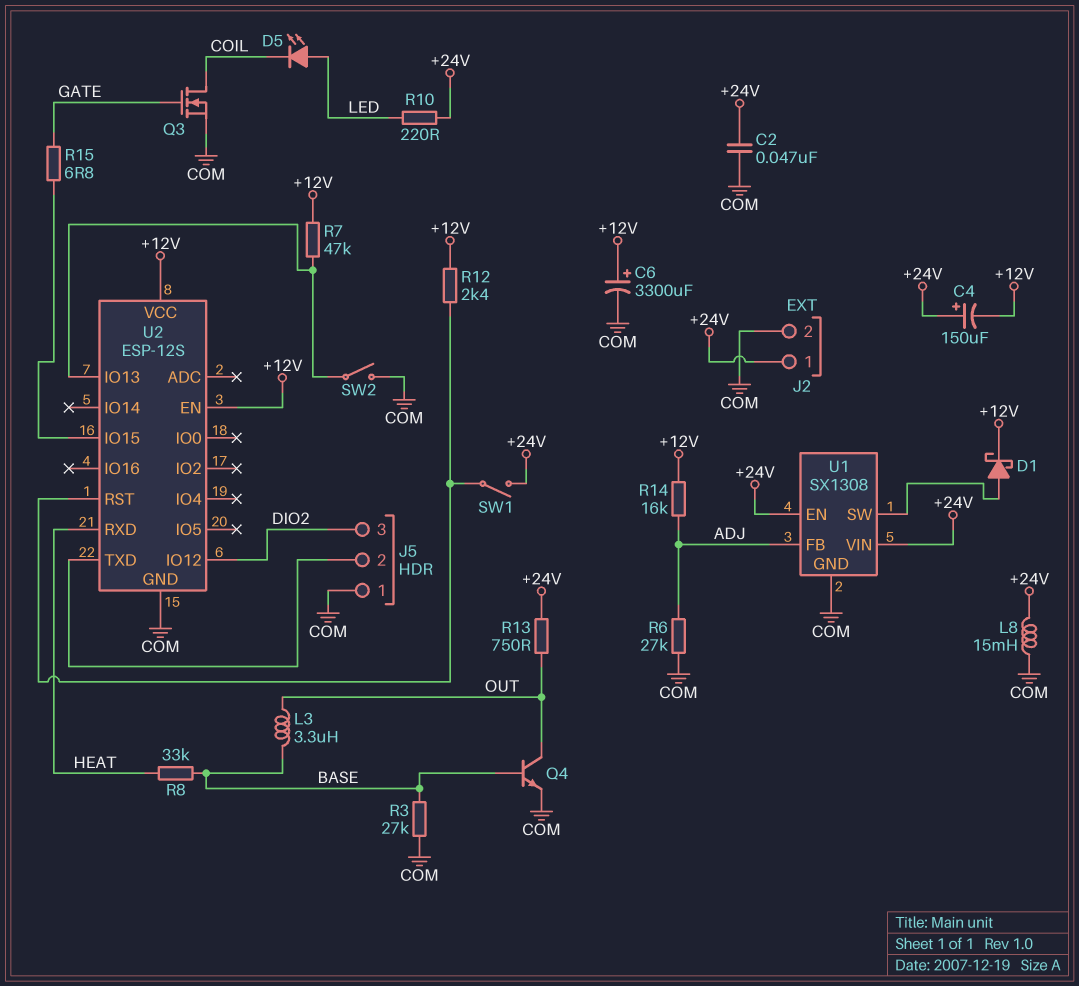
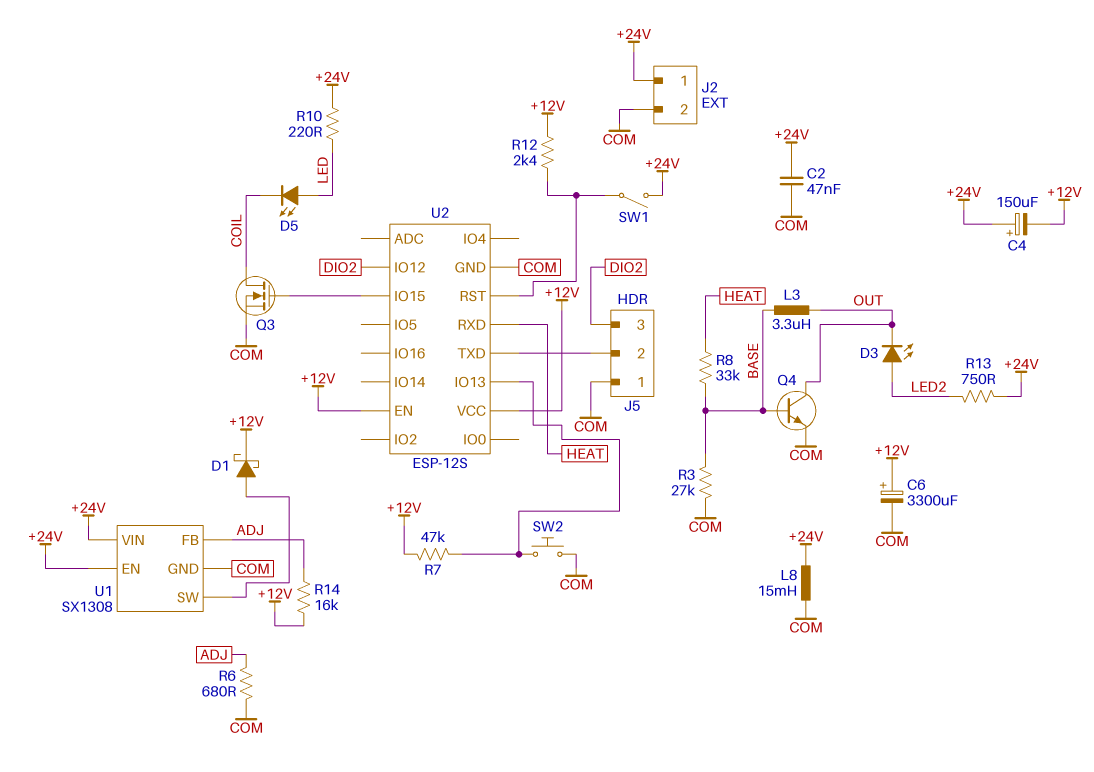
D3: none -> LED (A LED2, K OUT)
Q3: NMOS (G GATE, D COIL, S COM) -> NMOS (G U2/IO15, D COIL, S COM)
R6: 27k (ADJ, COM) -> 680 (ADJ, COM)
R13: 750 (+24V, OUT) -> 750 (+24V, LED2)
R15: 6.8 (GATE, U2/IO15) -> none
SW2: switch (COM, U2/IO13) -> button (COM, U2/IO13)

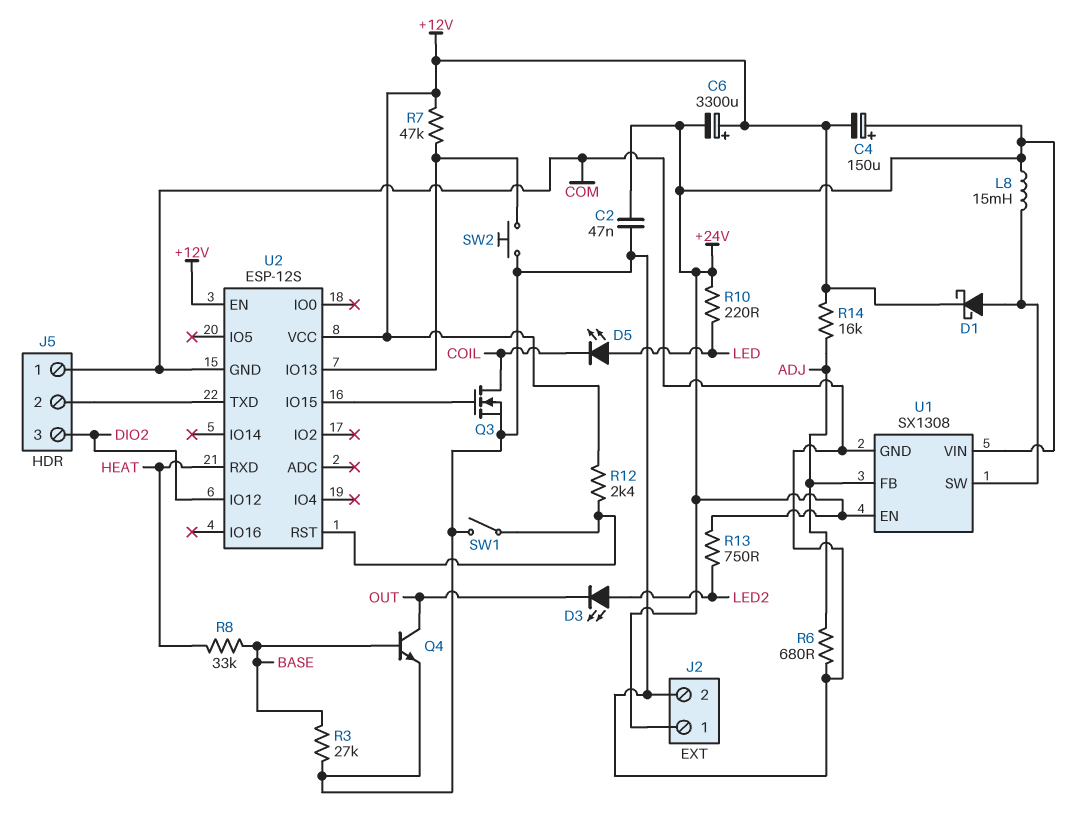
C6: 3300uF (plus +12V, minus COM) -> 3300uF (plus +12V, minus +24V)
L3: 3.3uH (BASE, OUT) -> none
L8: 15mH (+24V, COM) -> 15mH (+24V, U1/SW)
SW1: switch (+24V, U2/RST) -> switch (COM, U2/RST)

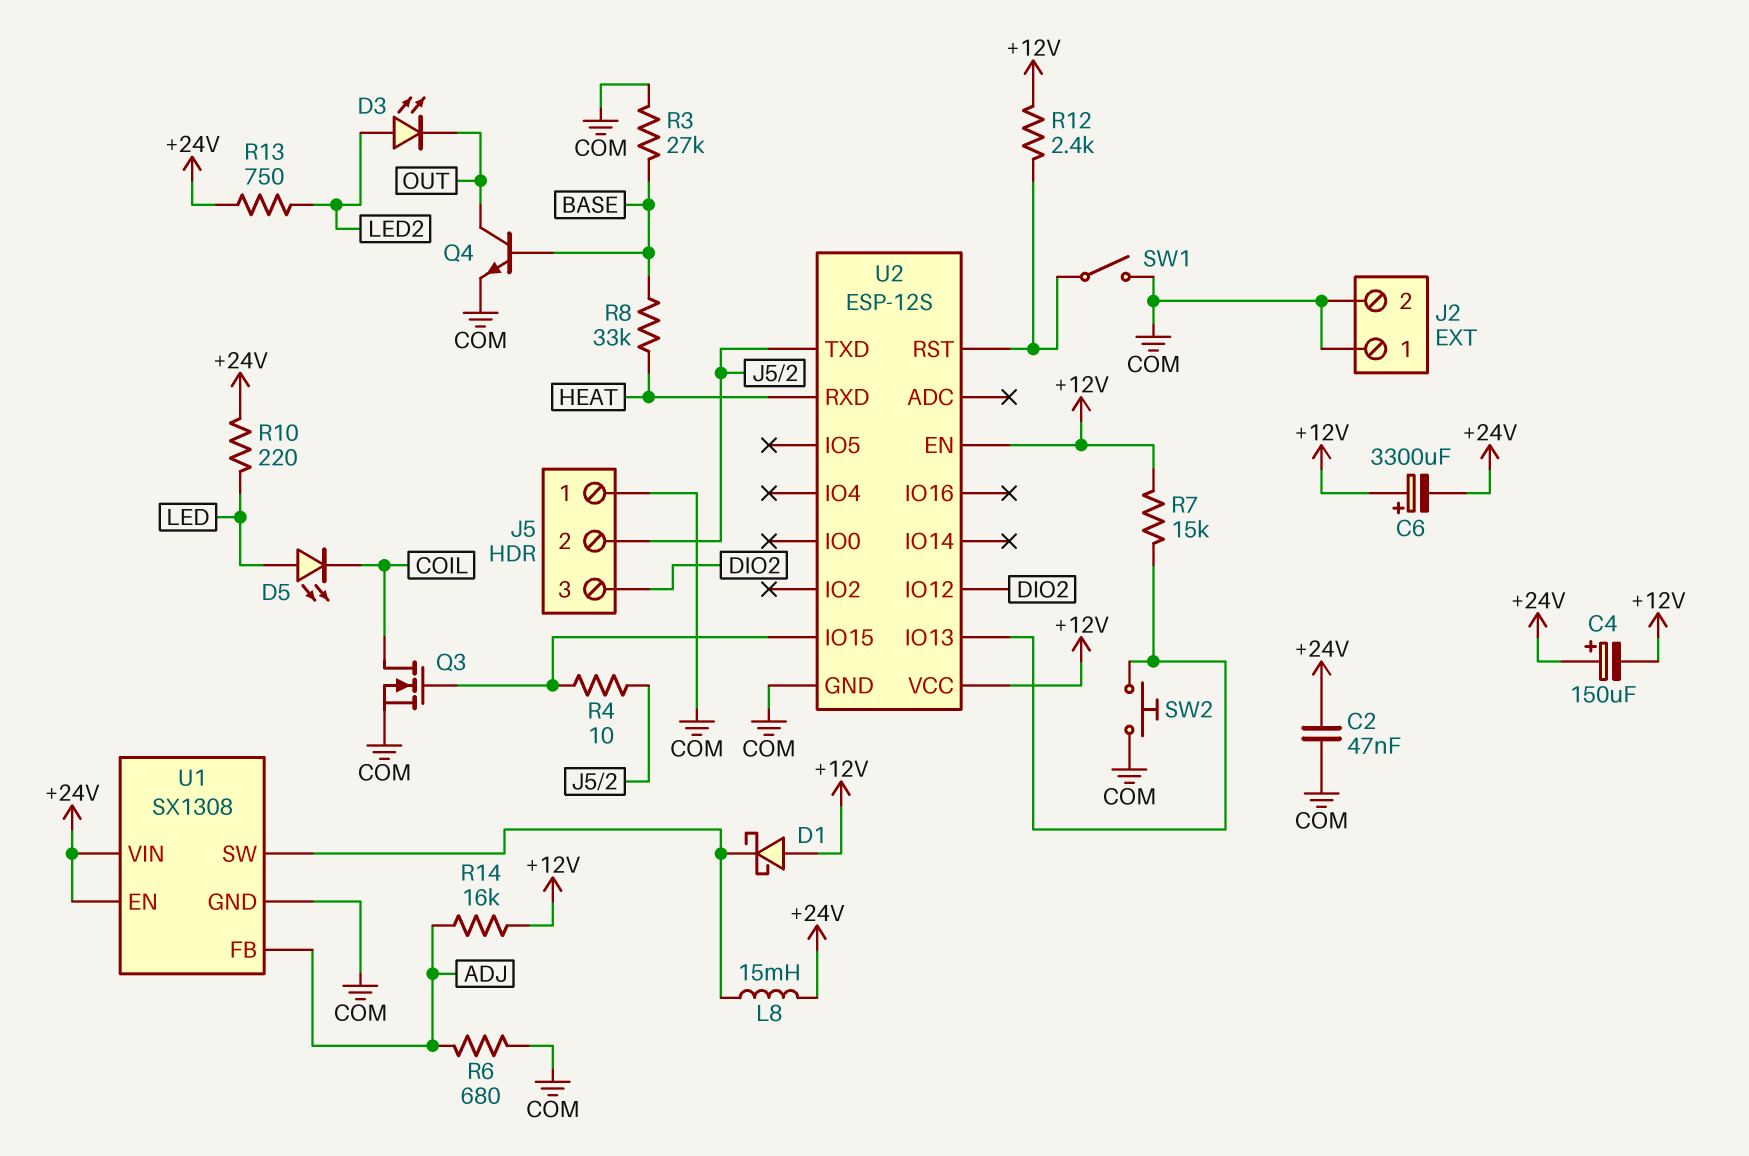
D1: schottky (A U1/SW, K +12V) -> schottky (A +12V, K U1/SW)
J2 pin 1: +24V -> COM
R4: none -> 10 (J5/2, U2/IO15)
R7: 47k (+12V, U2/IO13) -> 15k (+12V, U2/IO13)

